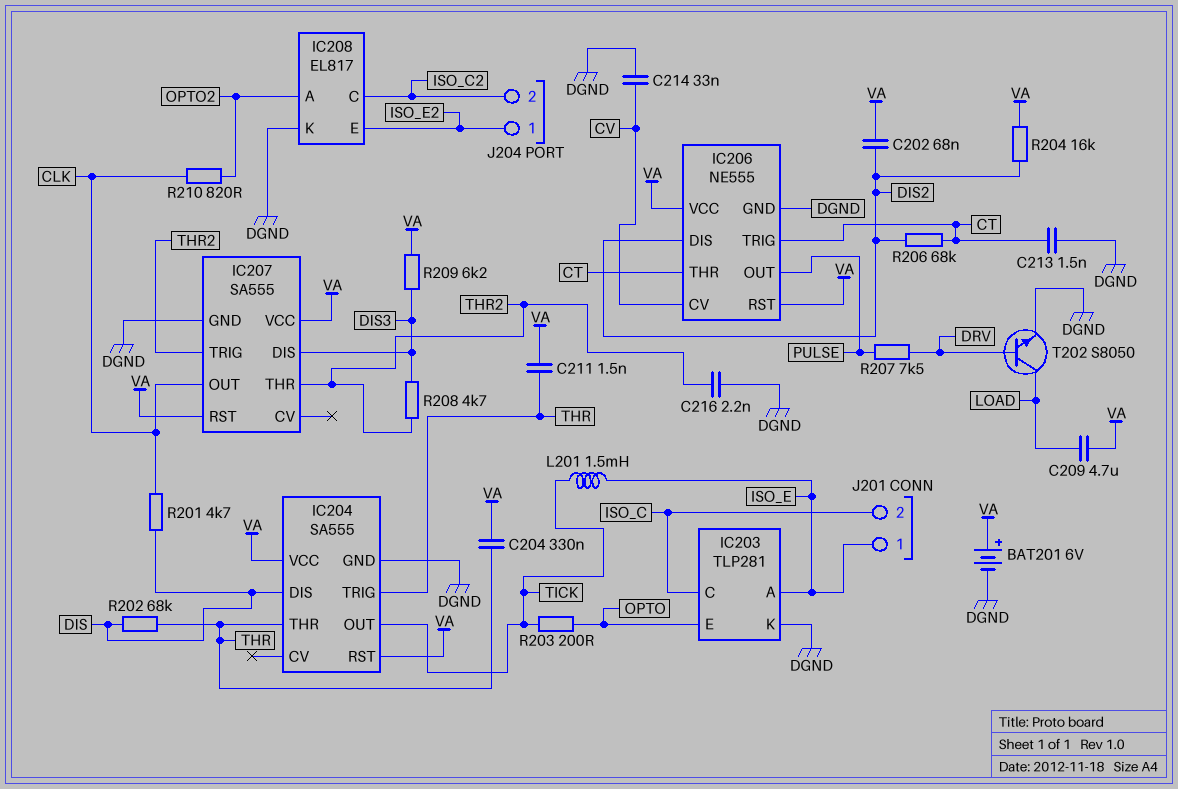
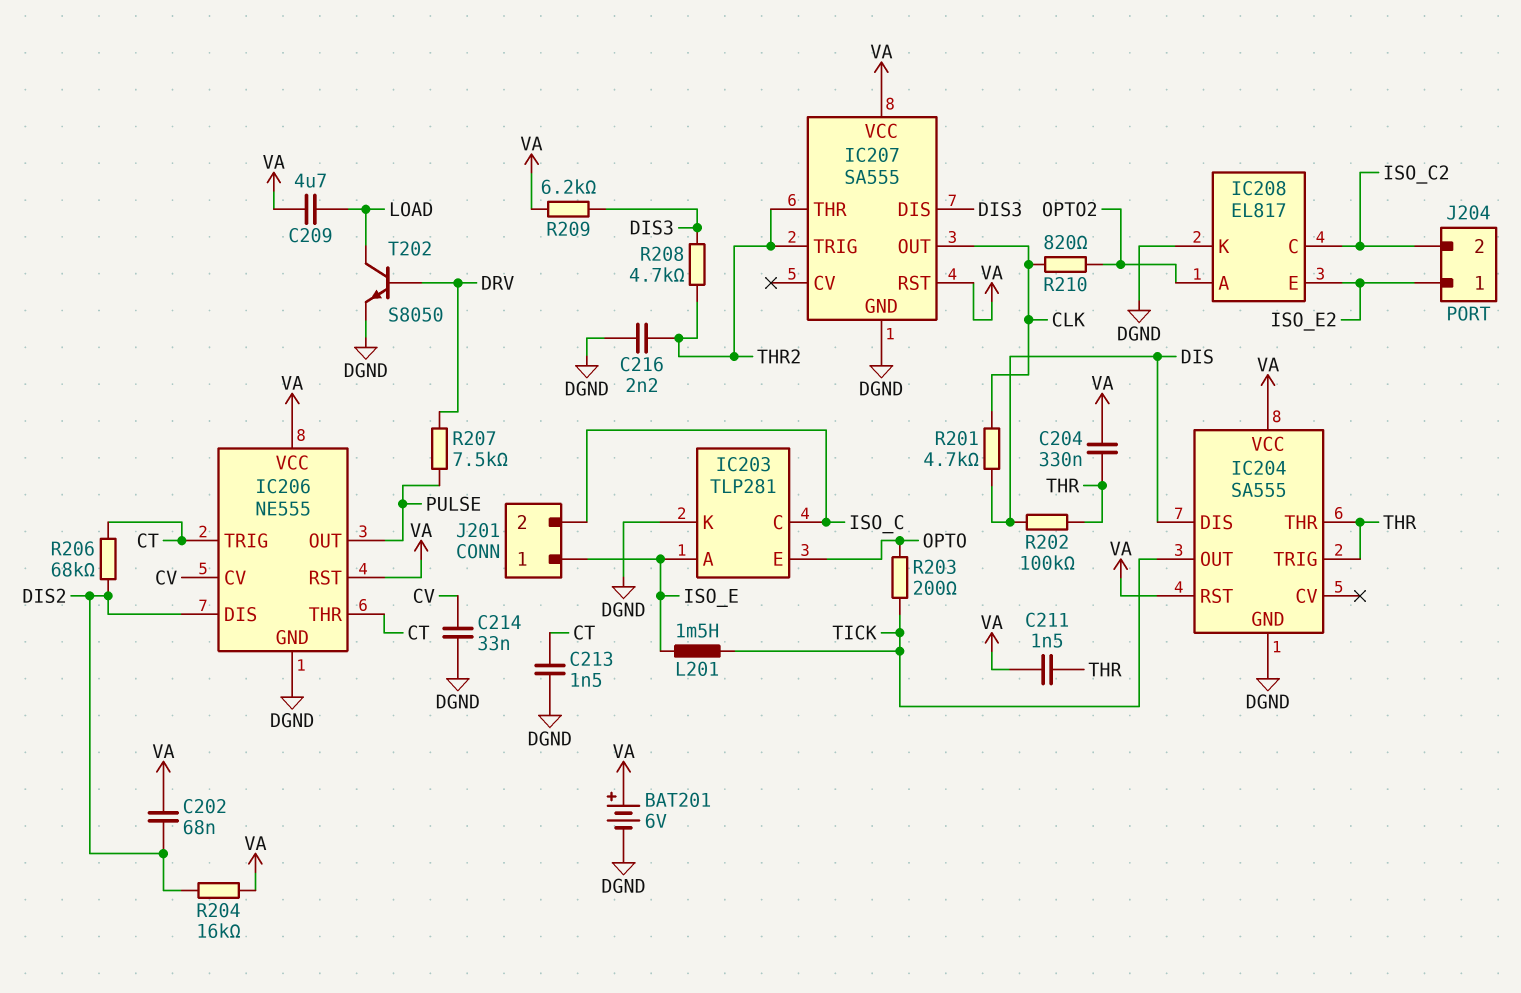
R202: 68k (DIS, THR) -> 100k (DIS, THR)

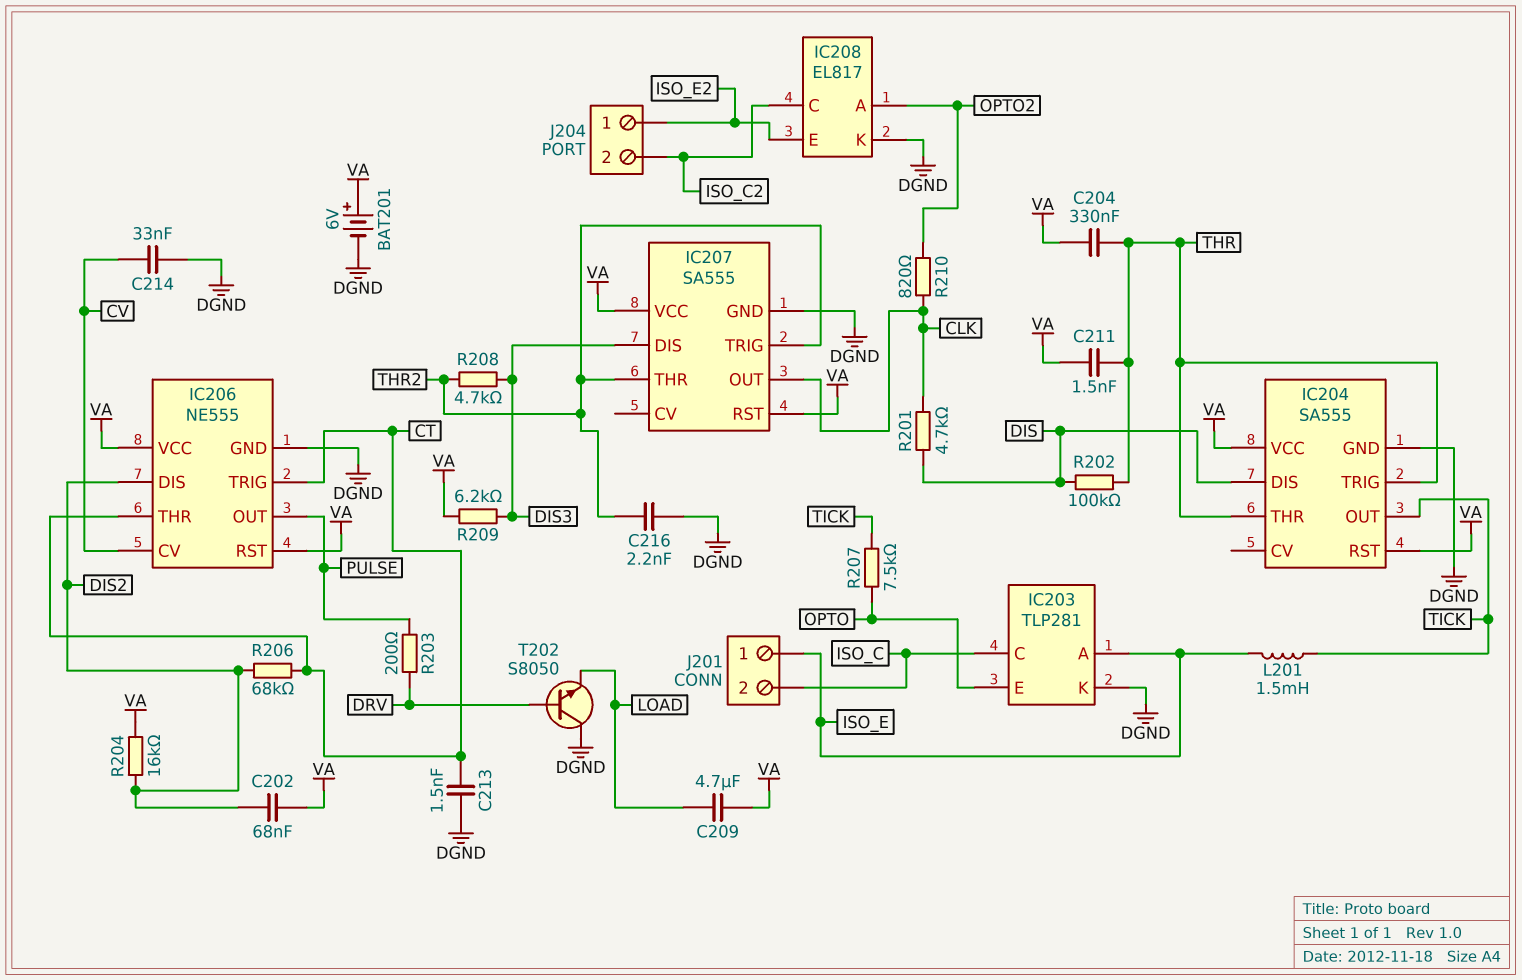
R203: 200 (OPTO, TICK) -> 200 (DRV, PULSE)
R207: 7.5k (DRV, PULSE) -> 7.5k (OPTO, TICK)
T202: NPN S8050 (B DRV, C LOAD, E DGND) -> NPN S8050 (B DRV, C DGND, E LOAD)

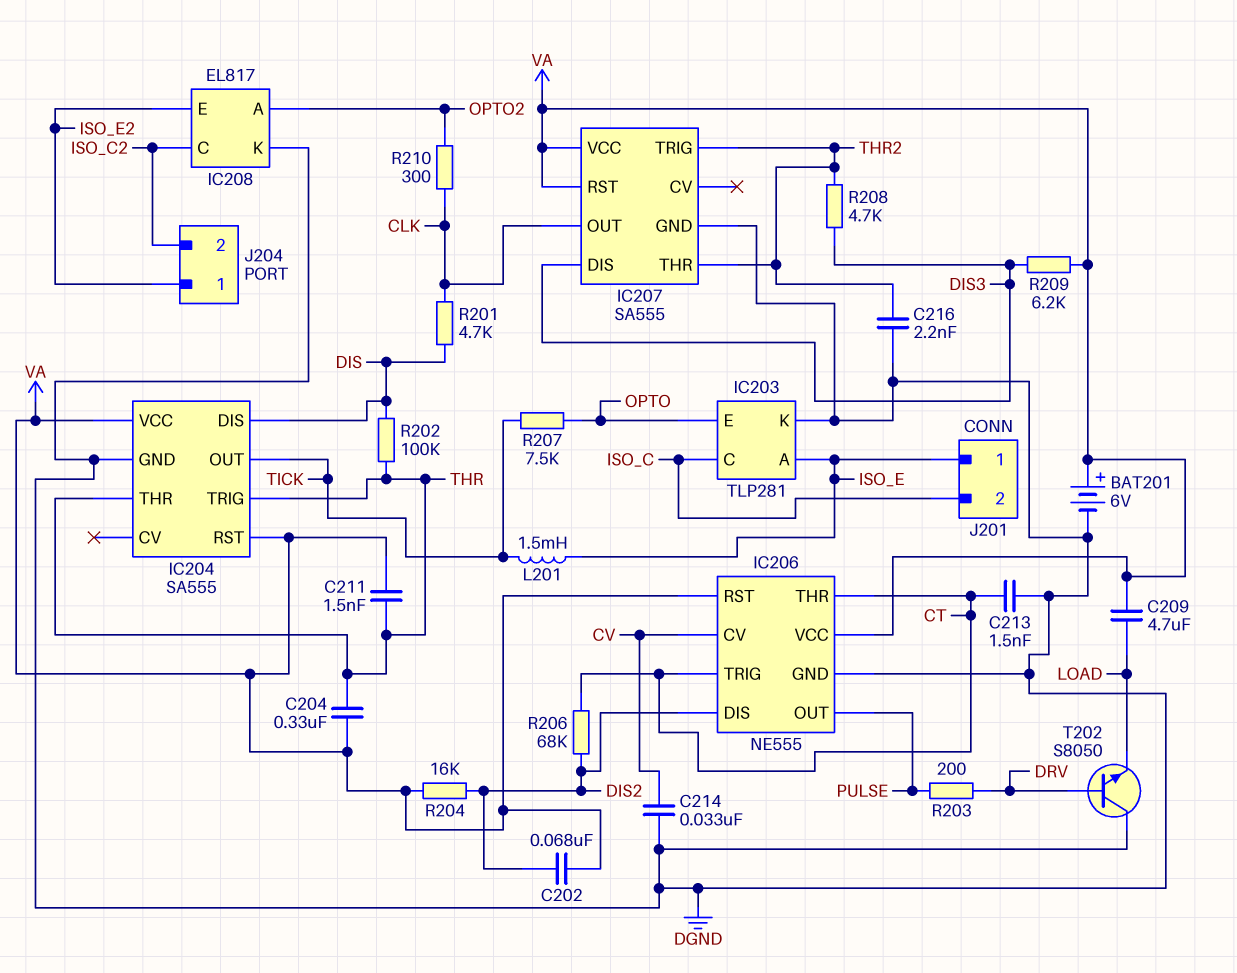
R210: 820 (CLK, OPTO2) -> 300 (CLK, OPTO2)

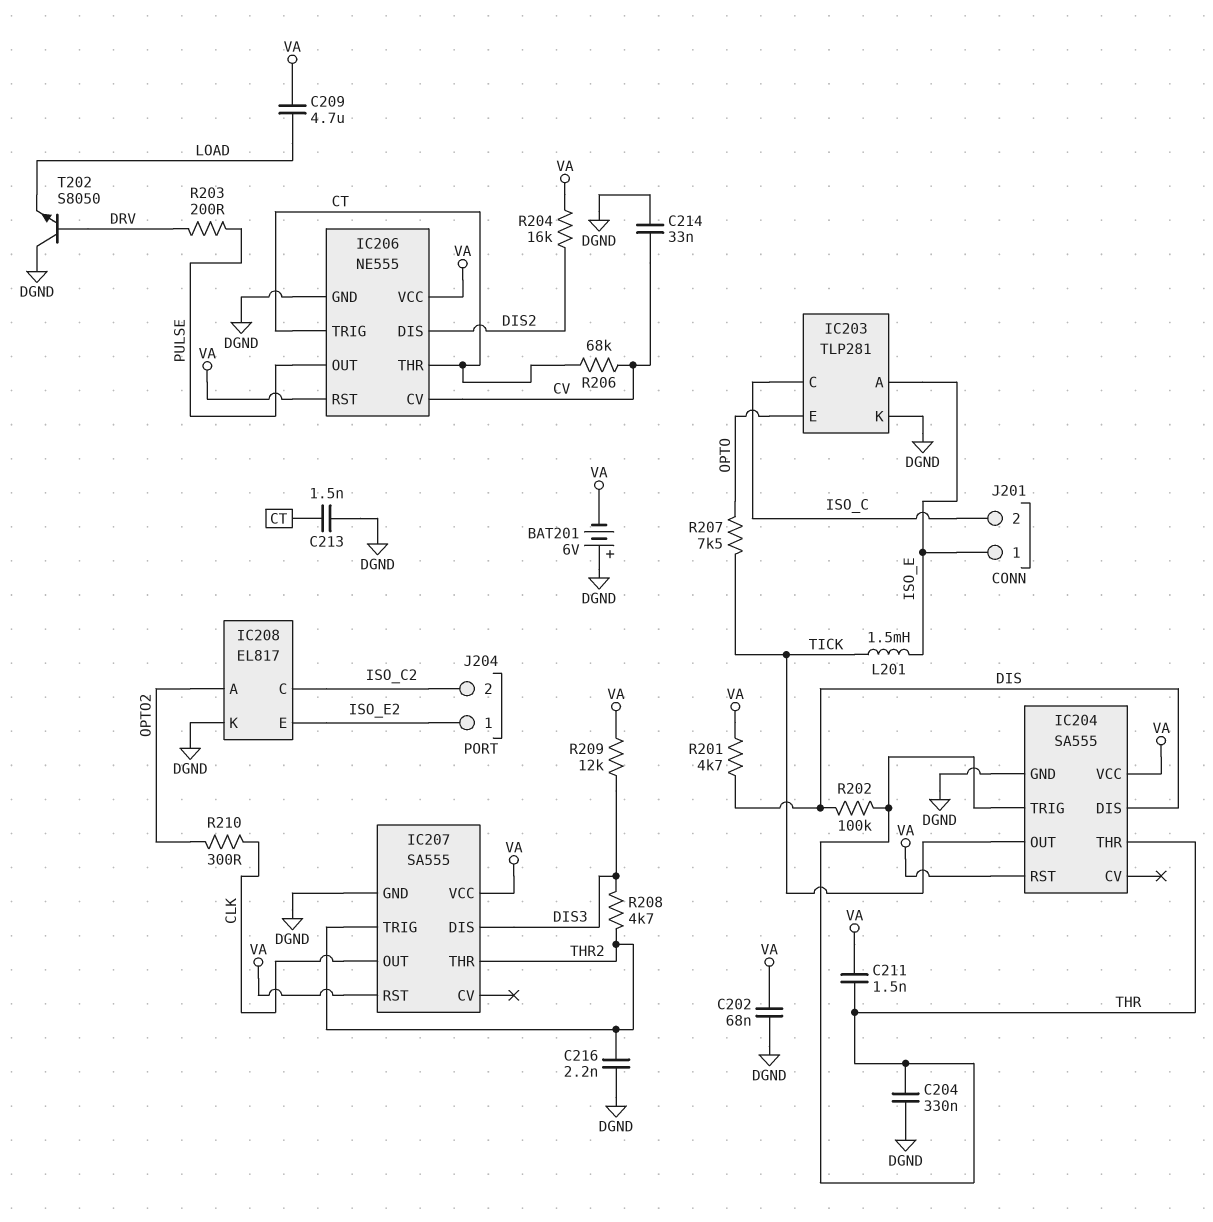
BAT201: 6V (plus VA, minus DGND) -> 6V (plus DGND, minus VA)
C202: 68nF (DIS2, VA) -> 68nF (DGND, VA)
C204: 330nF (THR, VA) -> 330nF (DGND, THR)
R201: 4.7k (CLK, DIS) -> 4.7k (DIS, VA)
R206: 68k (CT, DIS2) -> 68k (CT, CV)
R209: 6.2k (DIS3, VA) -> 12k (DIS3, VA)

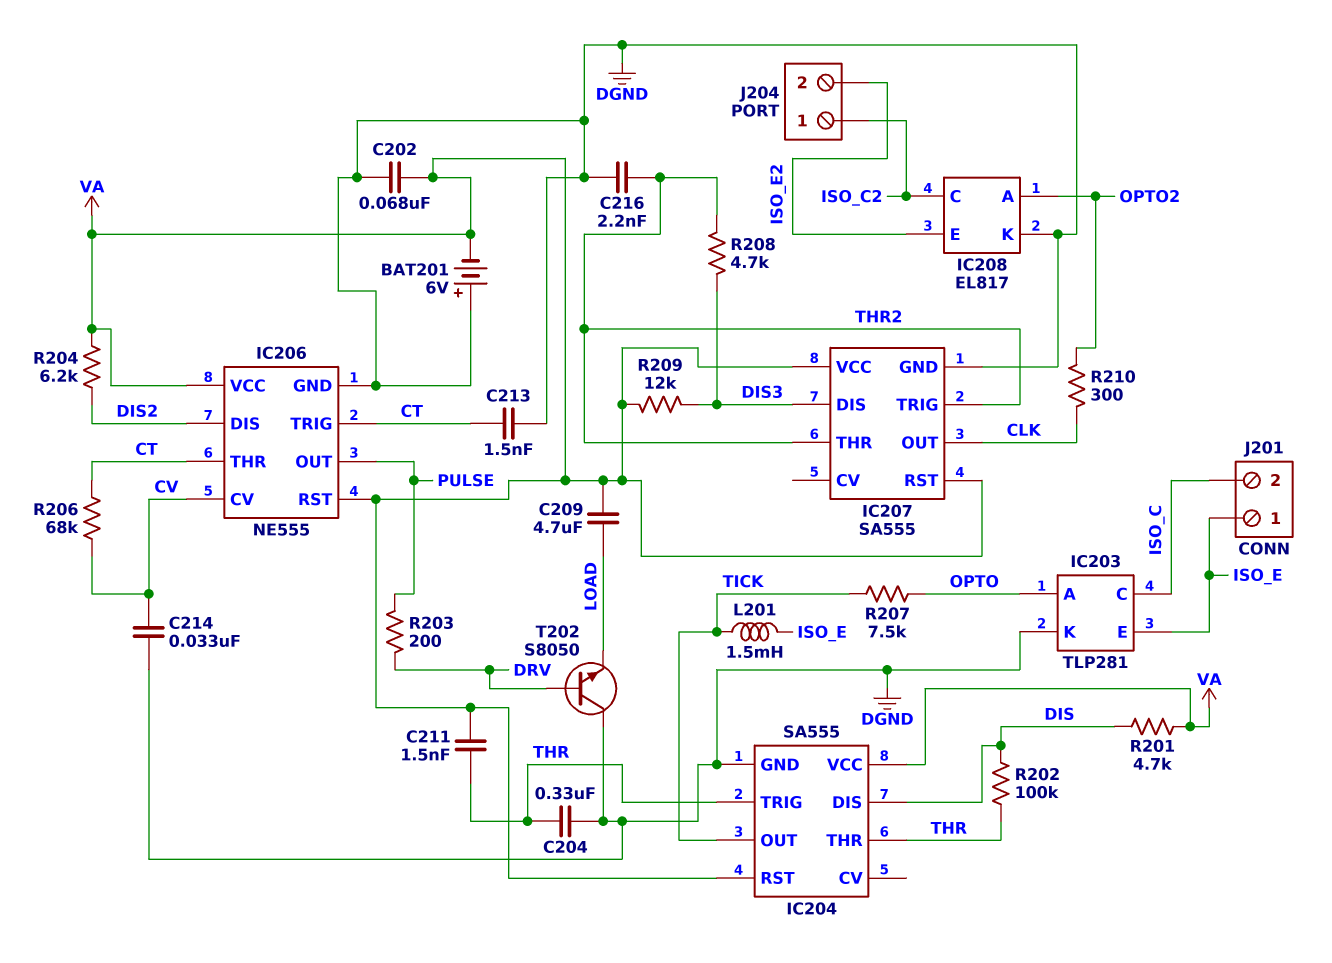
IC203 pin A: ISO_E -> OPTO
IC203 pin E: OPTO -> ISO_E
J204 pin 1: ISO_E2 -> ISO_C2
J204 pin 2: ISO_C2 -> ISO_E2
R204: 16k (DIS2, VA) -> 6.2k (DIS2, VA)

